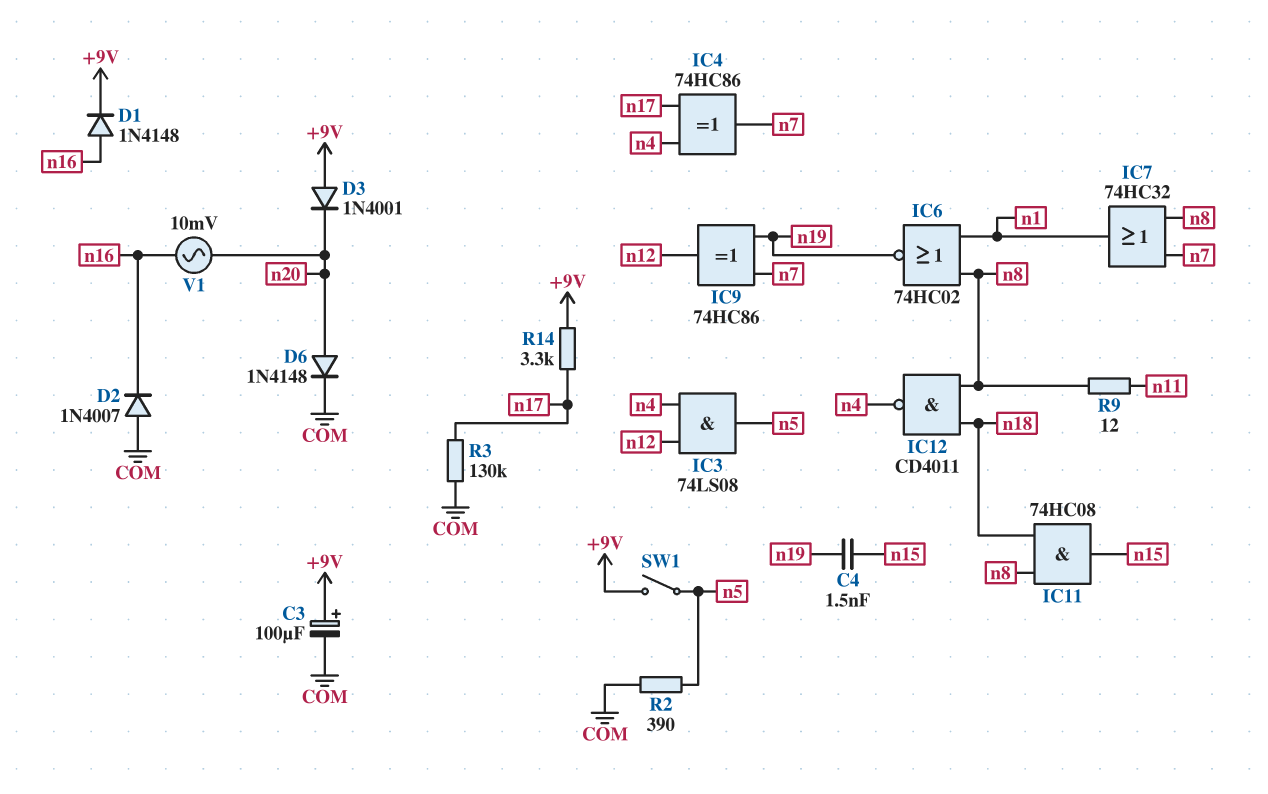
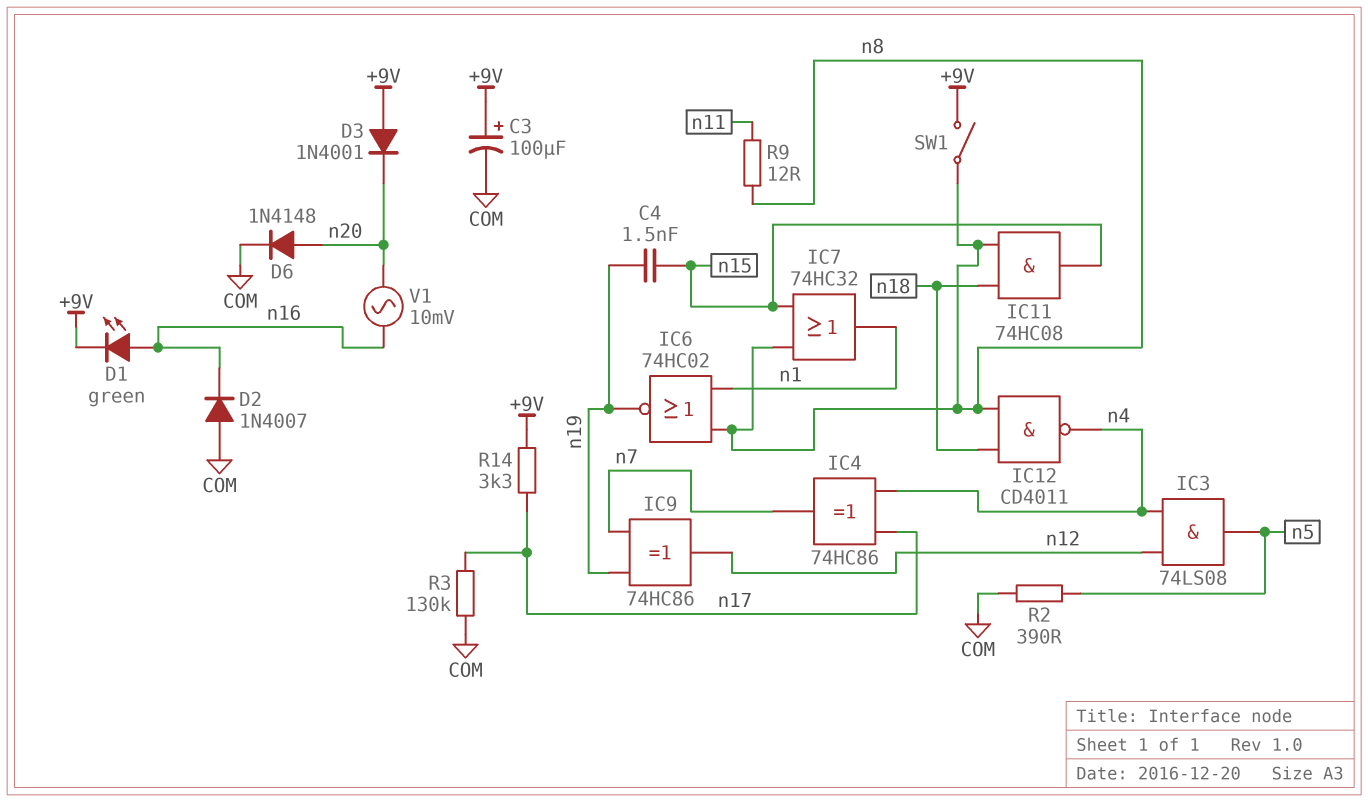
D1: diode 1N4148 (A n16, K +9V) -> LED green (A n16, K +9V)
IC7: OR 74HC32 (in n7, in n8, out n1) -> OR 74HC32 (in n8, in n15, out n1)
SW1: switch (+9V, n5) -> switch (+9V, n8)

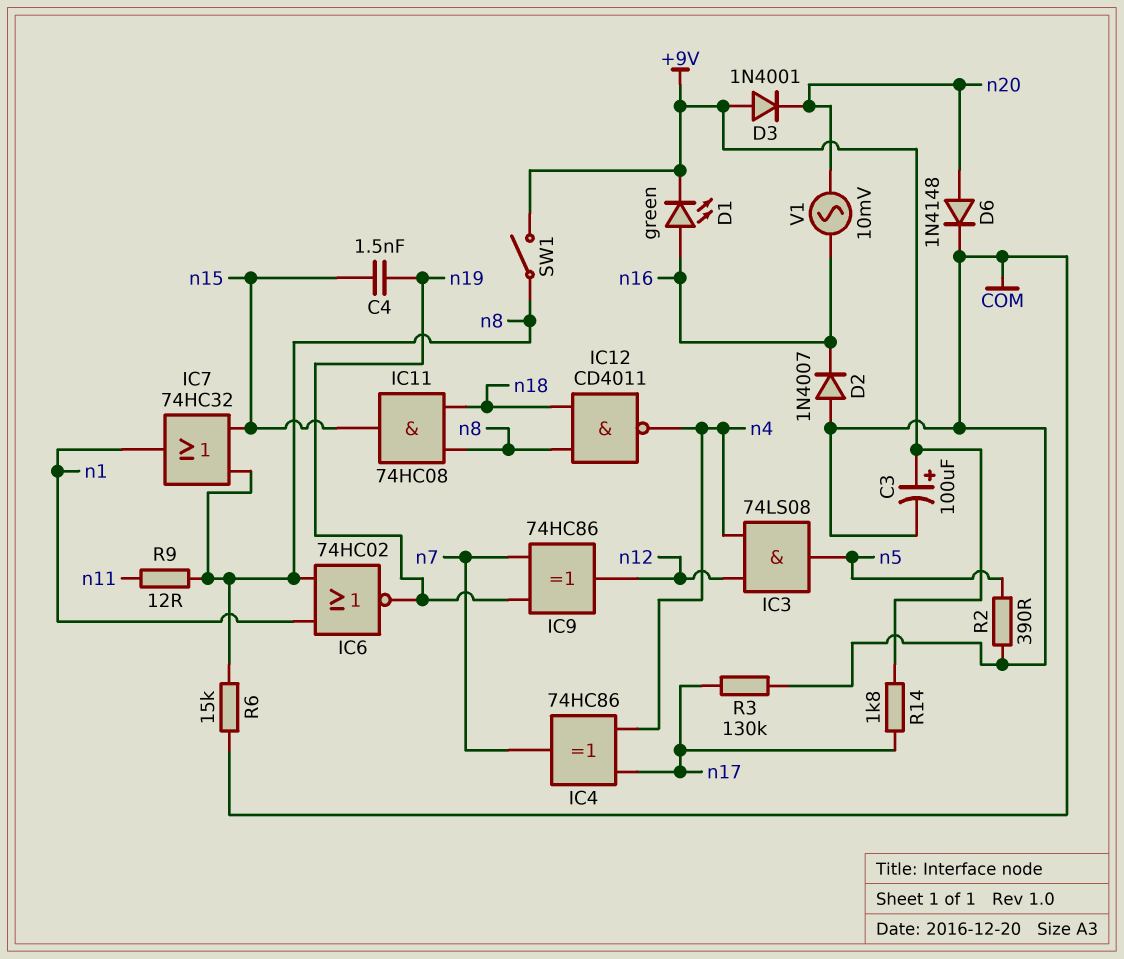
R6: none -> 15k (COM, n8)
R14: 3.3k (+9V, n17) -> 1.8k (+9V, n17)

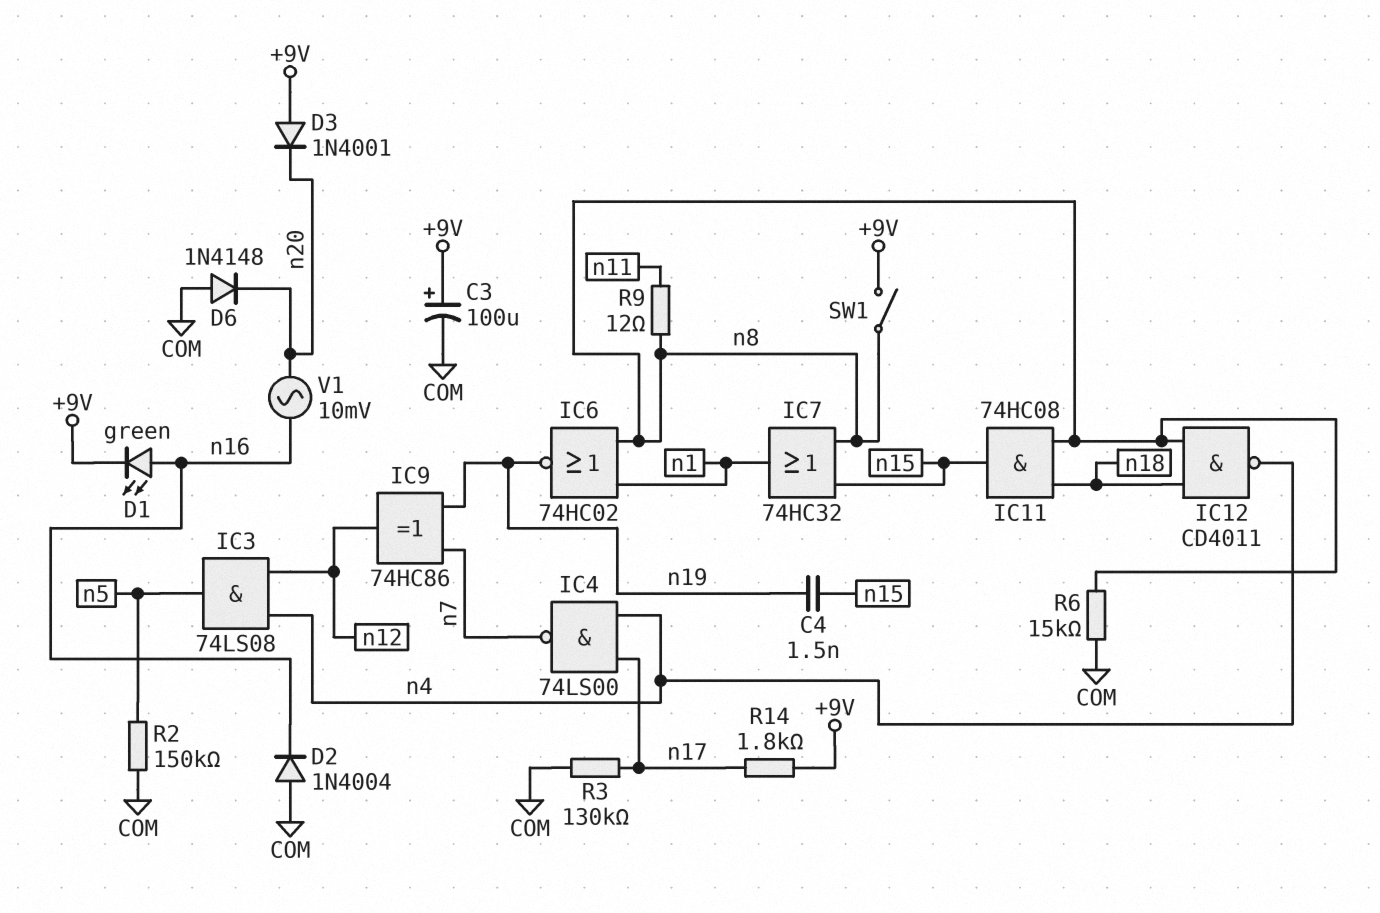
D2: diode 1N4007 (A COM, K n16) -> diode 1N4004 (A COM, K n16)
D6: diode 1N4148 (A n20, K COM) -> diode 1N4148 (A COM, K n20)
IC4: XOR 74HC86 (in n4, in n17, out n7) -> NAND 74LS00 (in n4, in n17, out n7)
R2: 390 (COM, n5) -> 150k (COM, n5)

